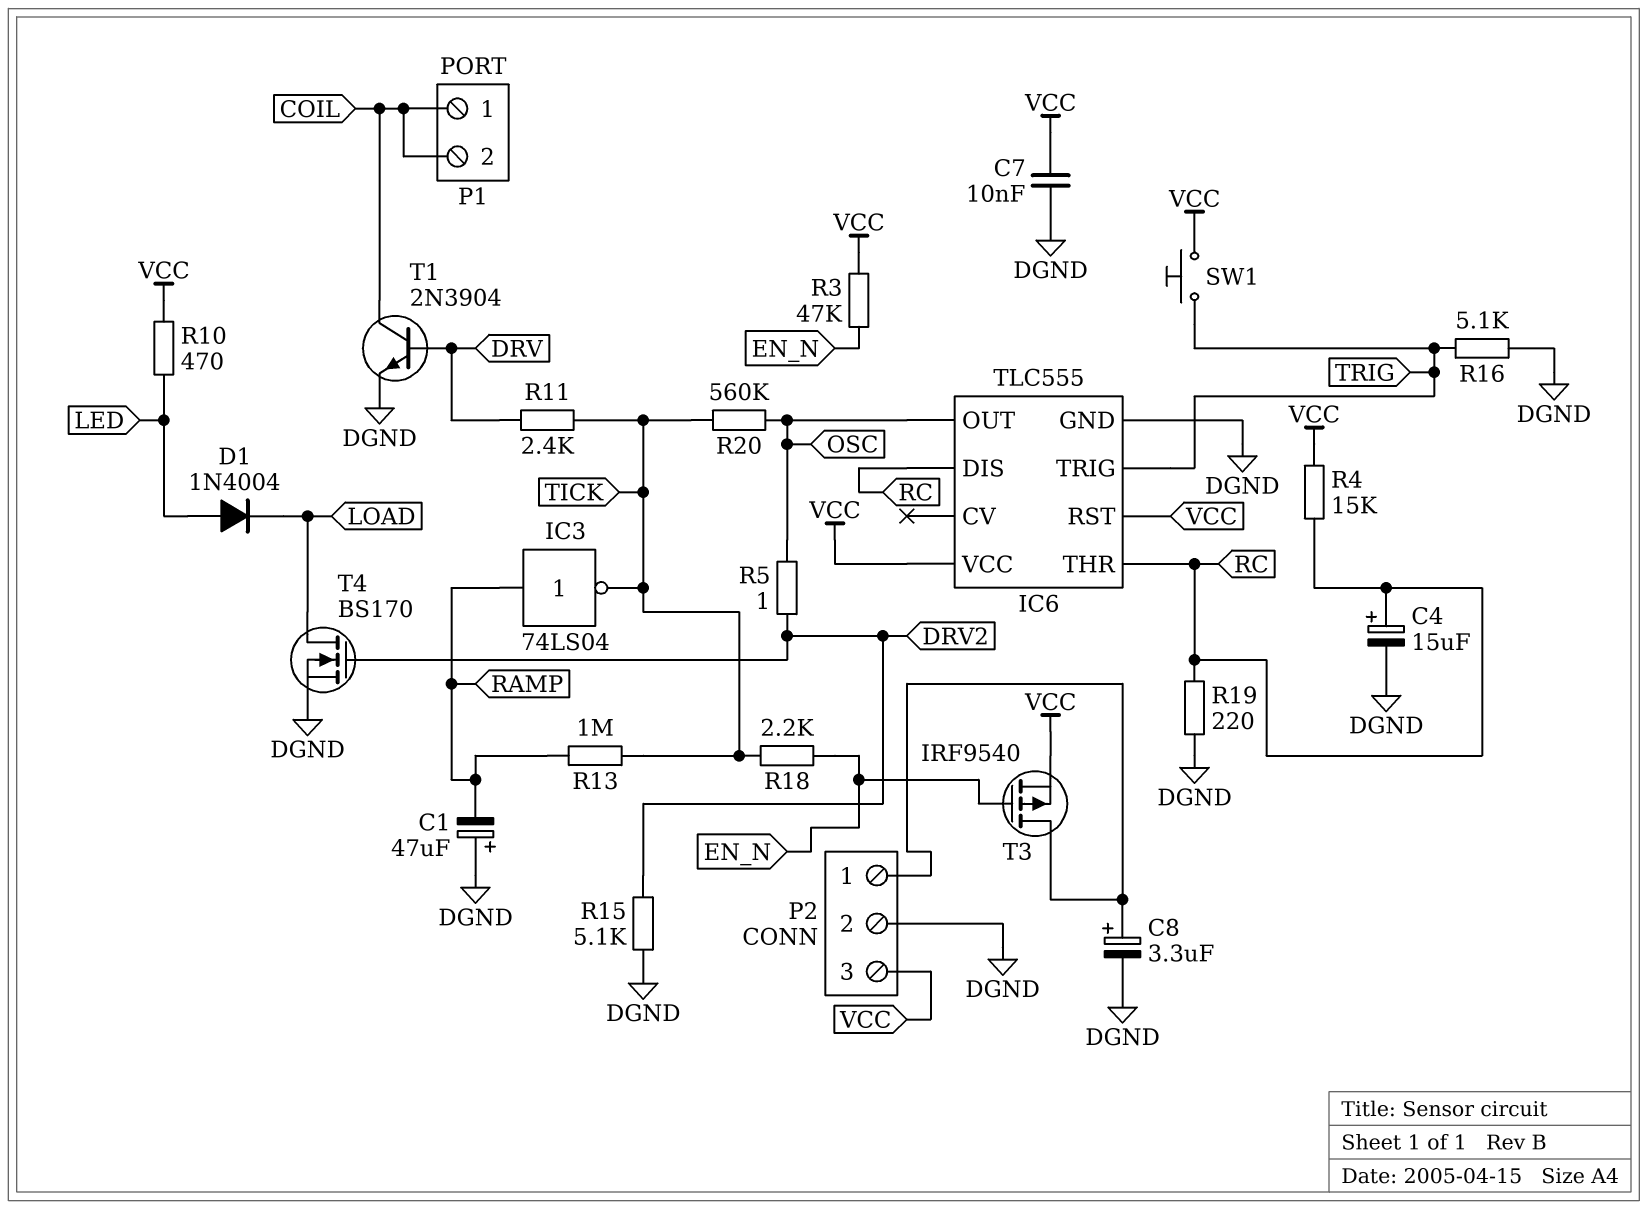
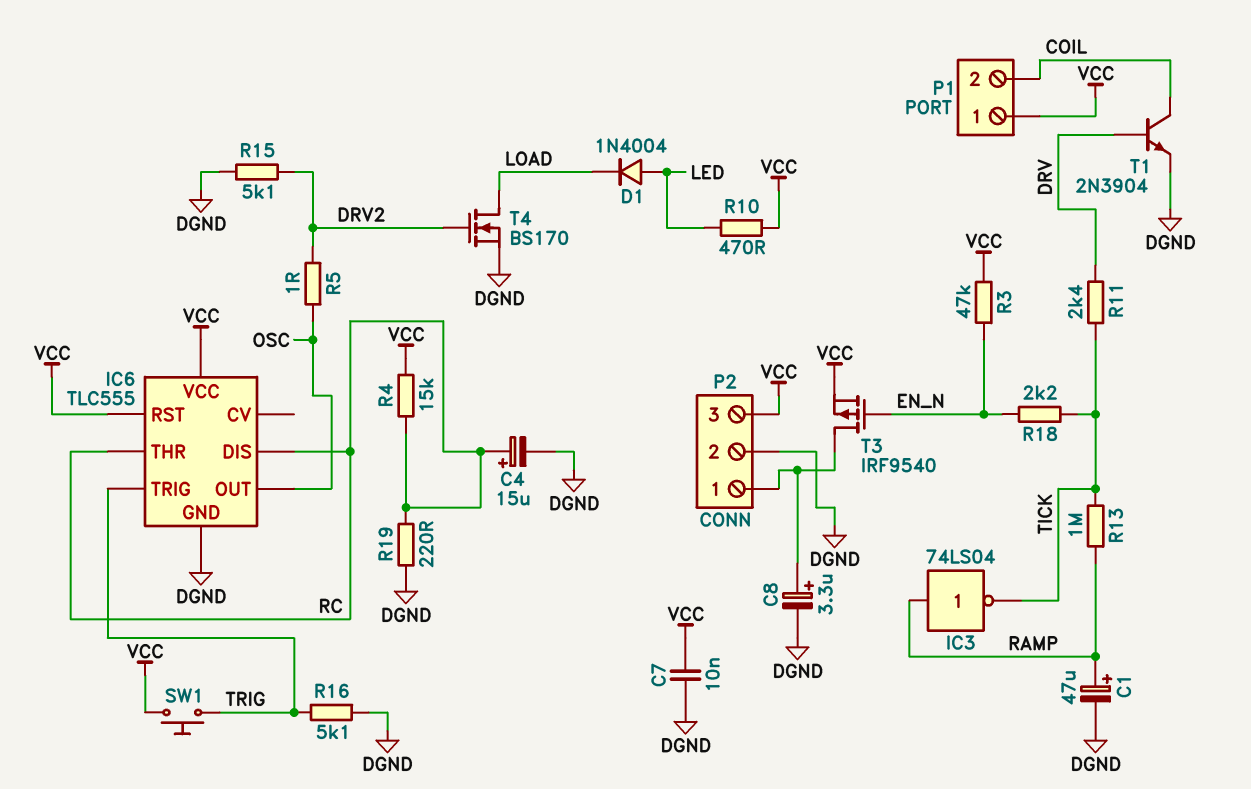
C1: 47uF (plus DGND, minus RAMP) -> 47uF (plus RAMP, minus DGND)
P1 pin 1: COIL -> VCC
R20: 560k (OSC, TICK) -> none

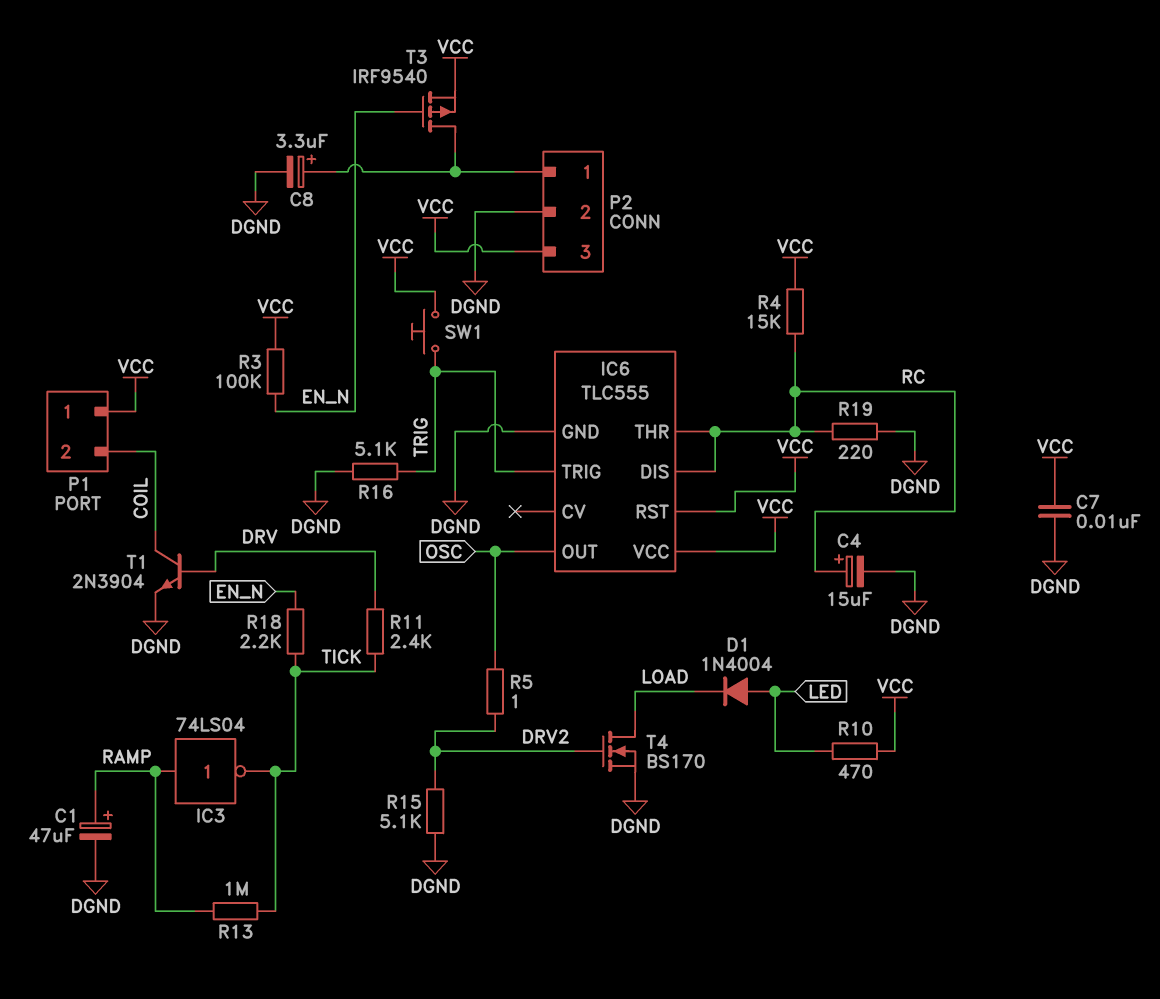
R3: 47k (EN_N, VCC) -> 100k (EN_N, VCC)

